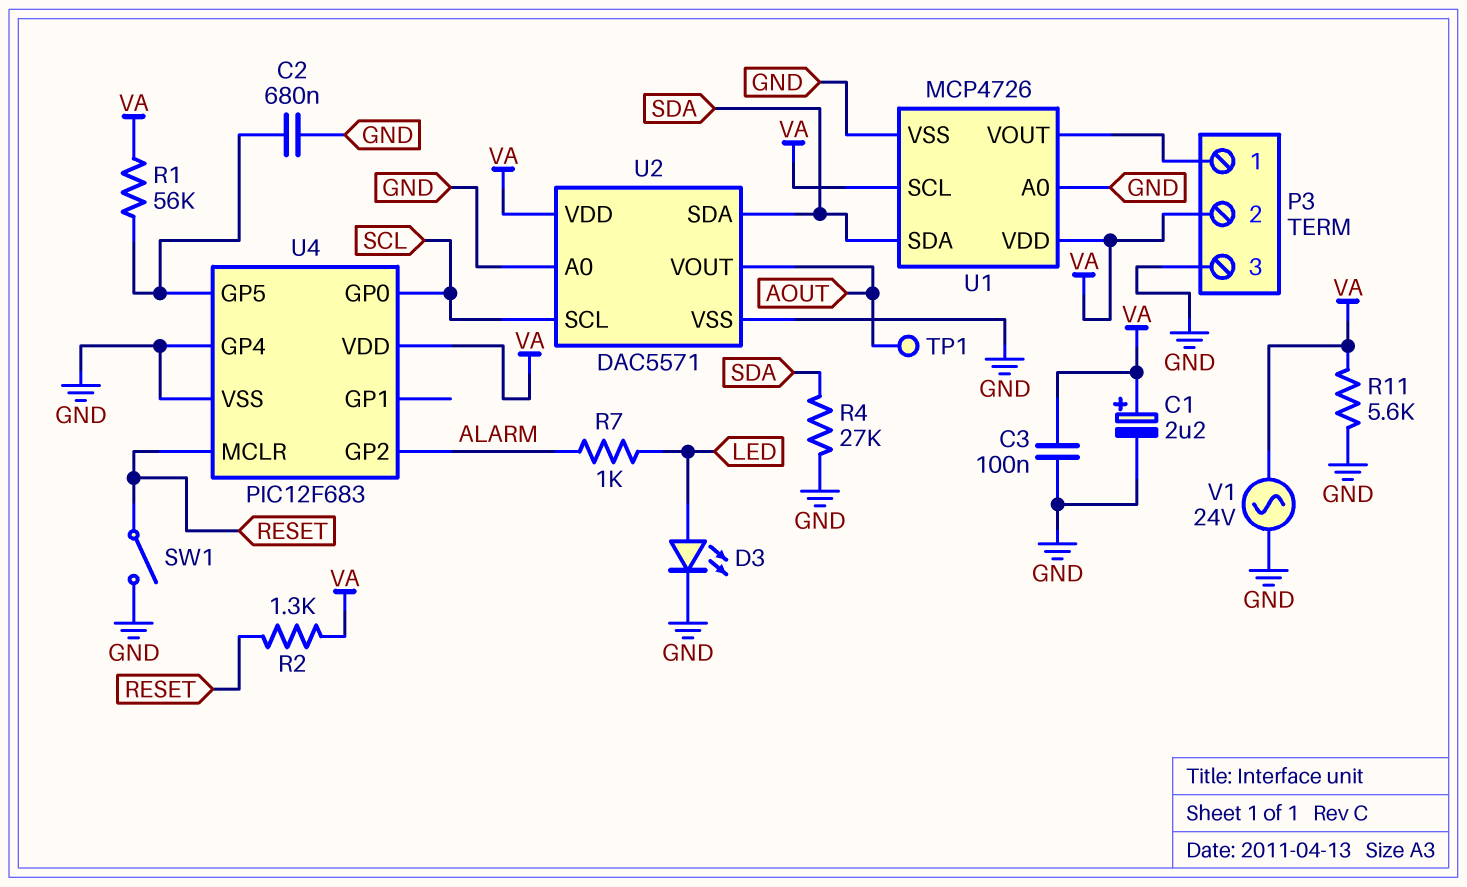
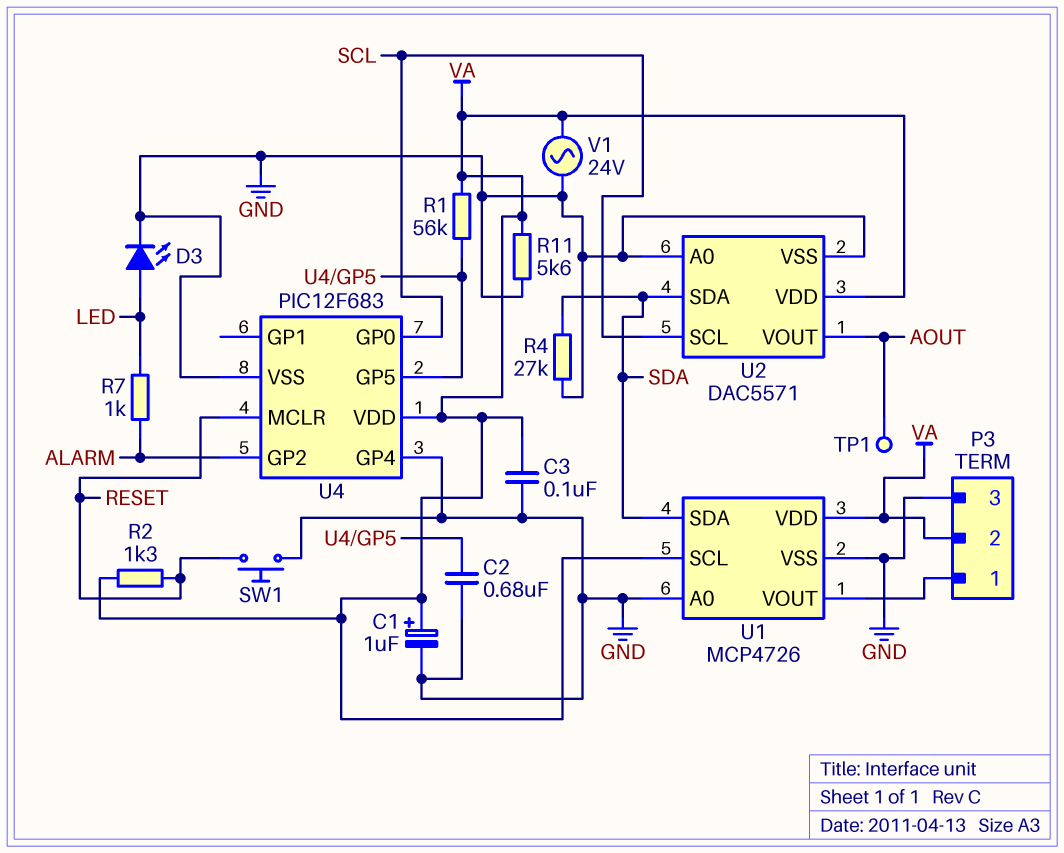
C1: 2.2uF (plus VA, minus GND) -> 1uF (plus VA, minus GND)
SW1: switch (GND, RESET) -> button (GND, RESET)

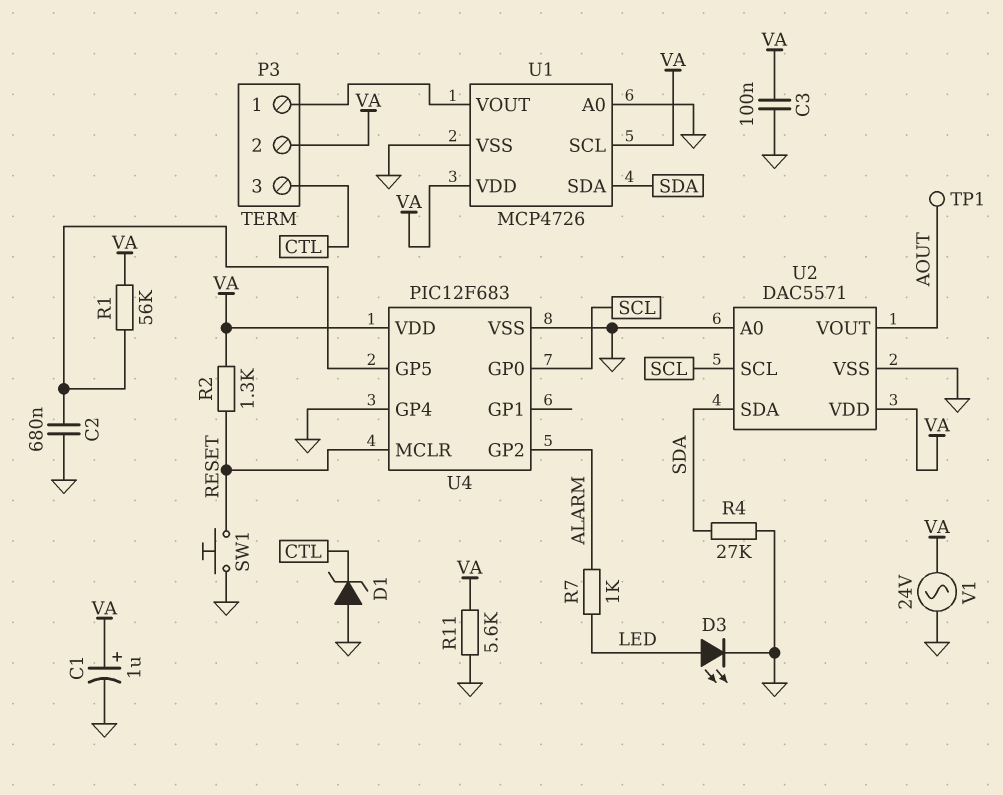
D1: none -> zener (A GND, K CTL)
P3 pin 3: GND -> CTL

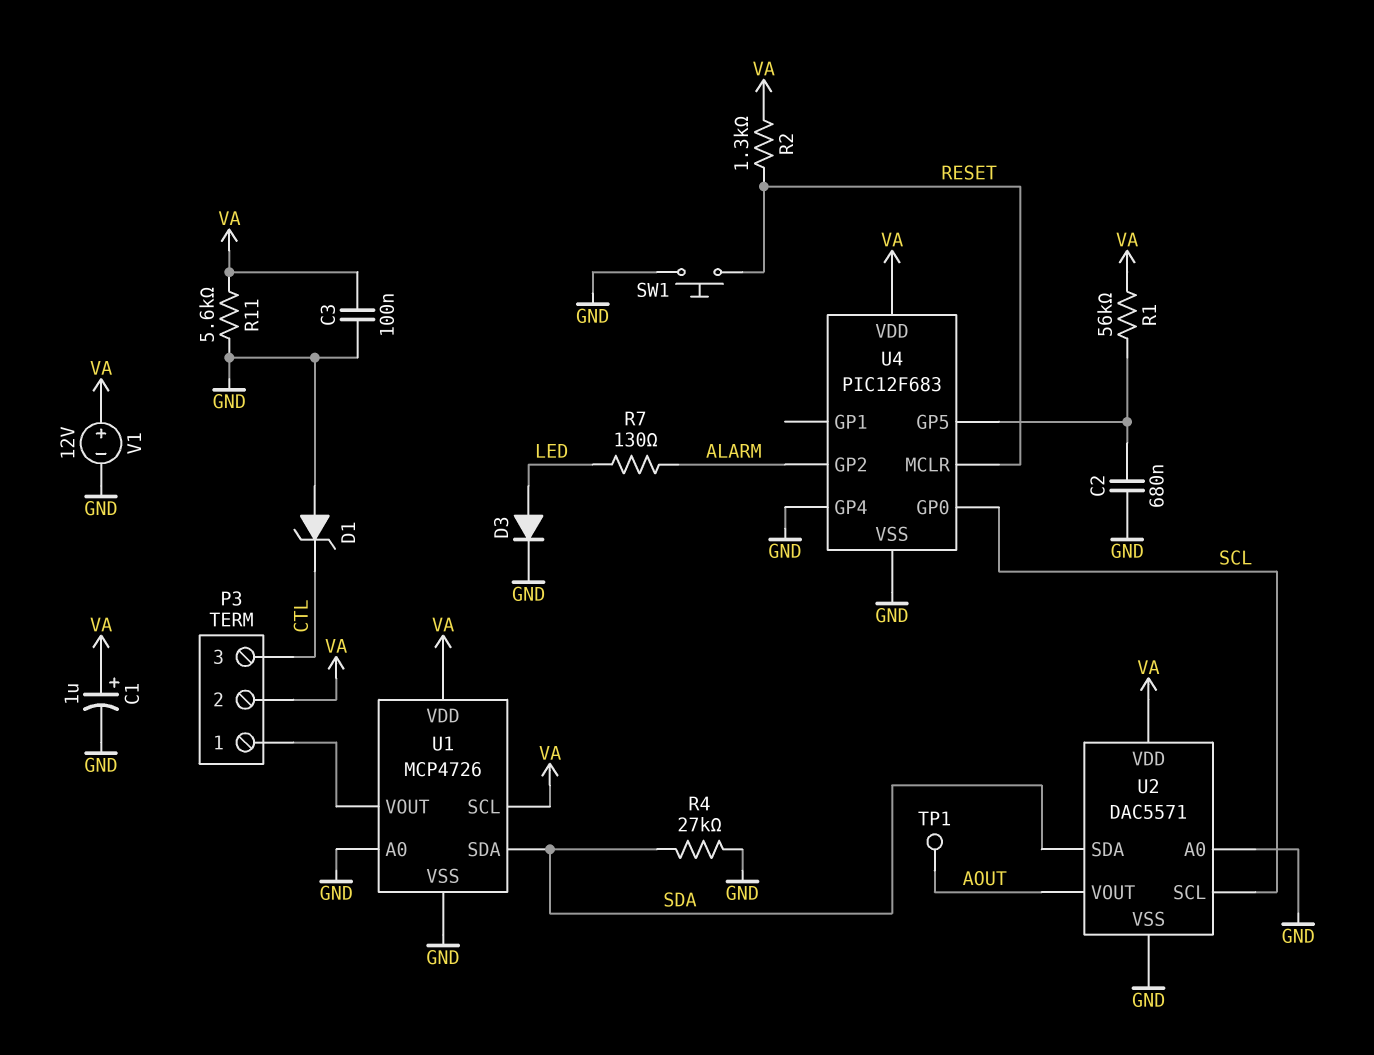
D3: LED (A LED, K GND) -> diode (A LED, K GND)
R7: 1k (ALARM, LED) -> 130 (ALARM, LED)
V1: AC 24V (GND, VA) -> 12V (plus VA, minus GND)

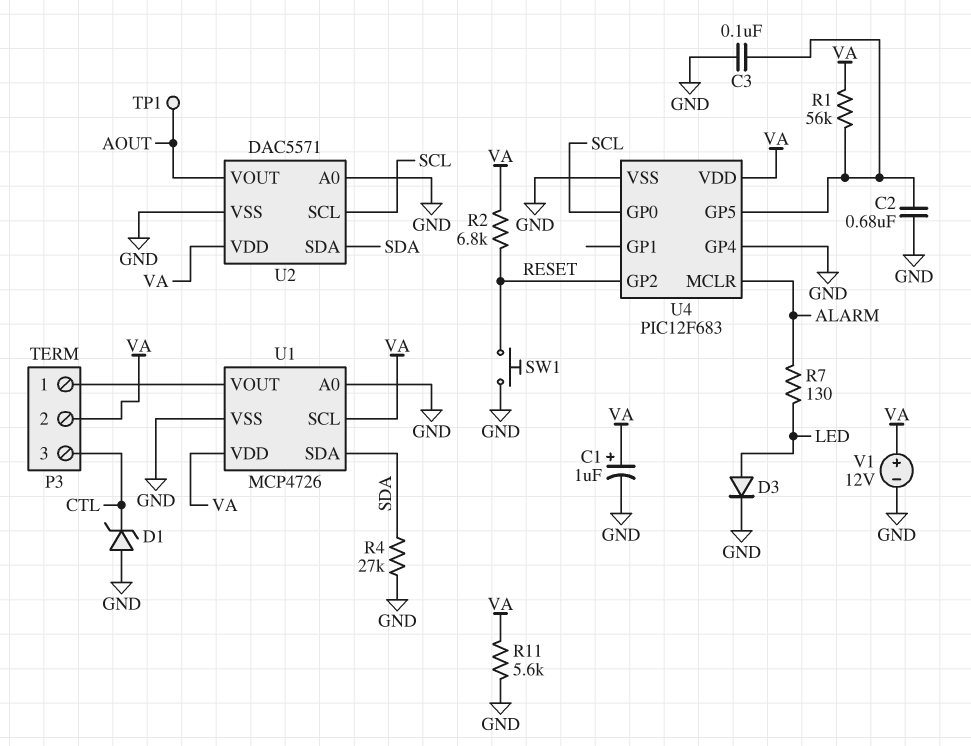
C3: 100nF (GND, VA) -> 100nF (GND, U4/GP5)
R2: 1.3k (RESET, VA) -> 6.8k (RESET, VA)
U4 pin GP2: ALARM -> RESET
U4 pin MCLR: RESET -> ALARM

